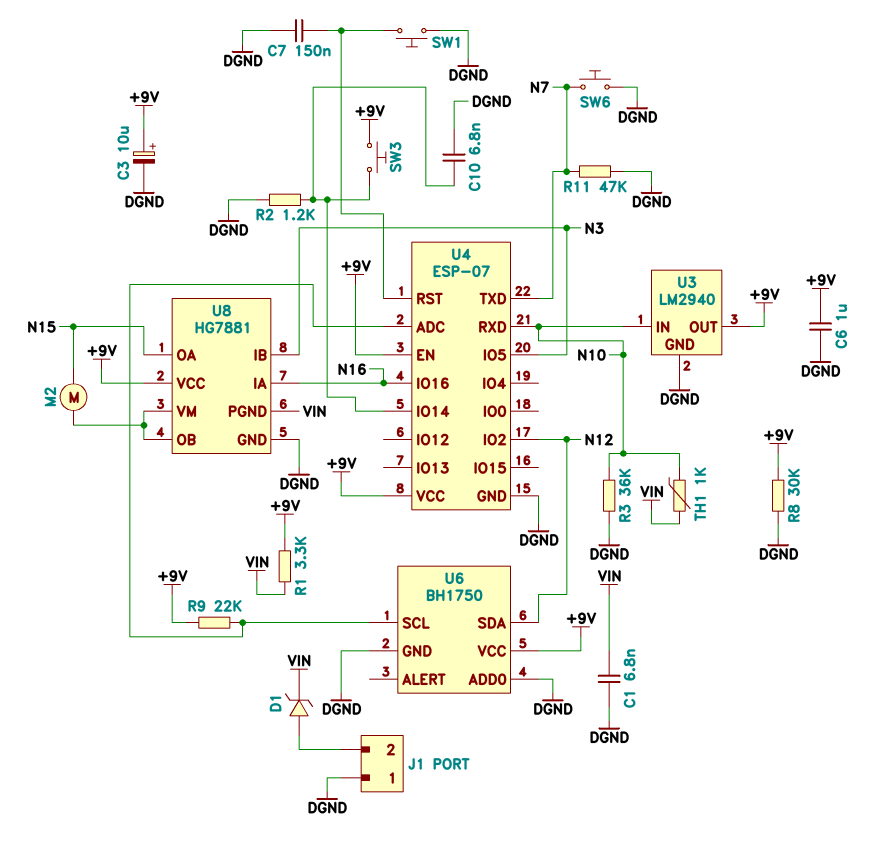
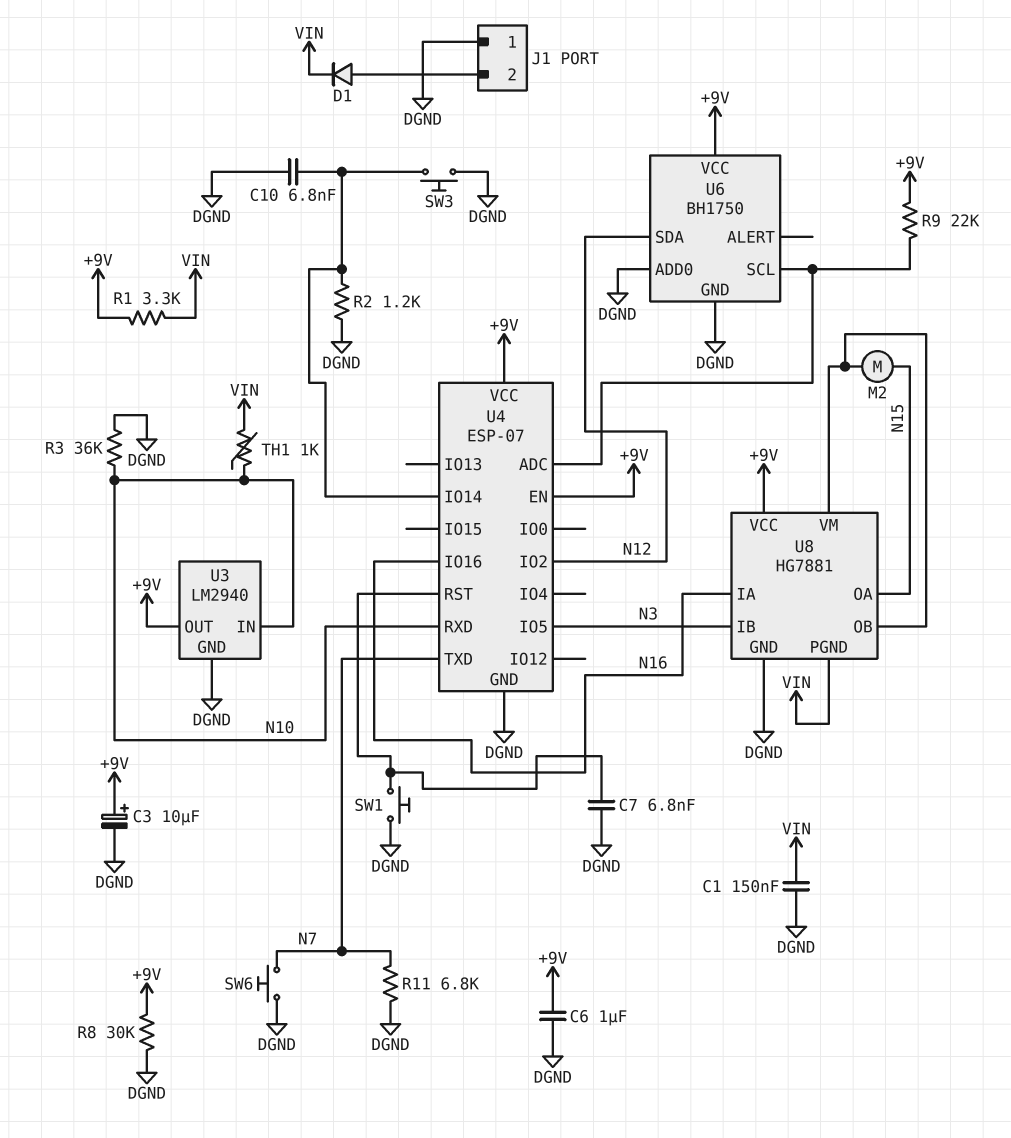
C1: 6.8nF (DGND, VIN) -> 150nF (DGND, VIN)
C7: 150nF (DGND, U4/RST) -> 6.8nF (DGND, U4/RST)
D1: zener (A J1/2, K VIN) -> diode (A J1/2, K VIN)
R11: 47k (DGND, N7) -> 6.8k (DGND, N7)
SW3: button (+9V, U4/IO14) -> button (DGND, U4/IO14)

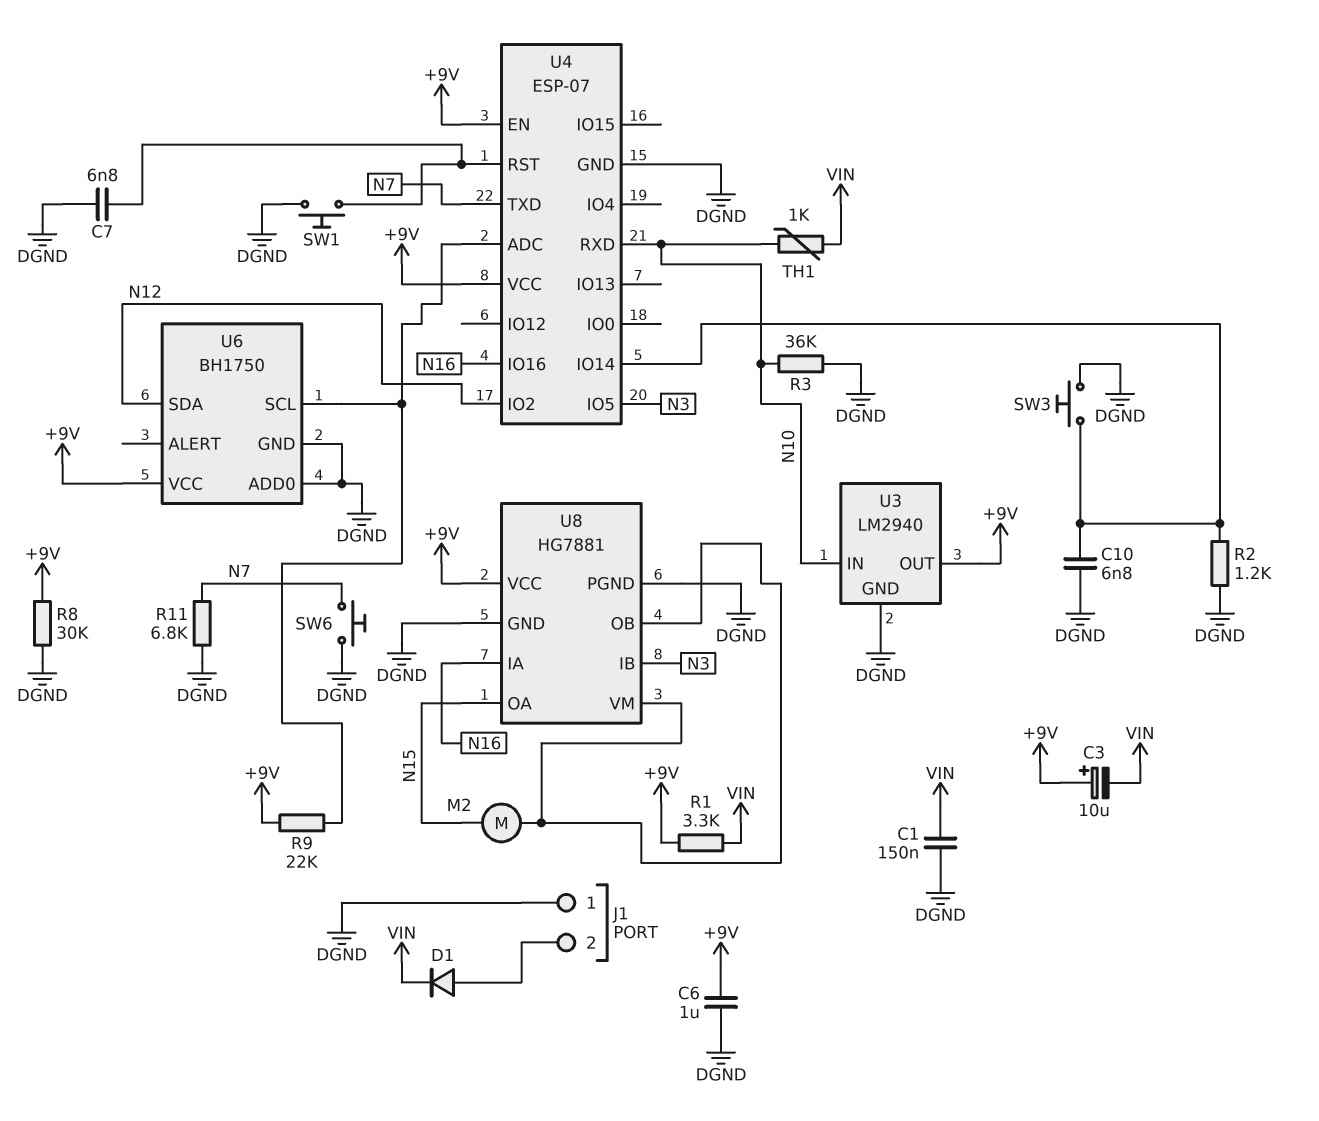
C3: 10uF (plus +9V, minus DGND) -> 10uF (plus +9V, minus VIN)
U8 pin PGND: VIN -> DGND

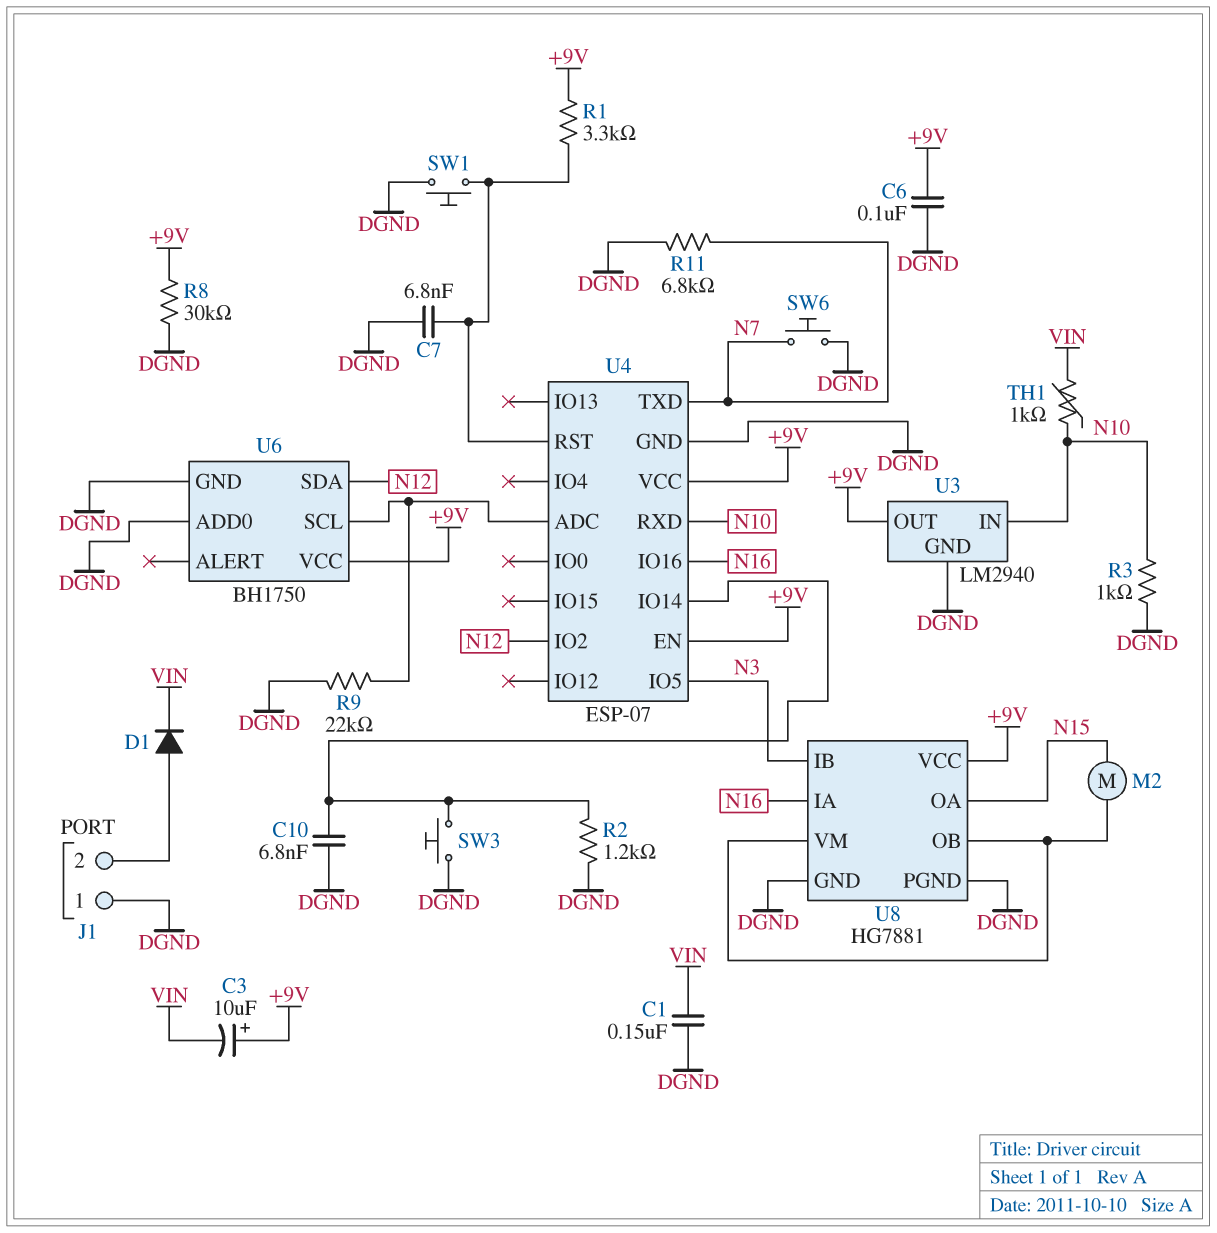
C6: 1uF (+9V, DGND) -> 100nF (+9V, DGND)
R1: 3.3k (+9V, VIN) -> 3.3k (+9V, U4/RST)
R3: 36k (DGND, N10) -> 1k (DGND, N10)
R9: 22k (+9V, U4/ADC) -> 22k (DGND, U4/ADC)

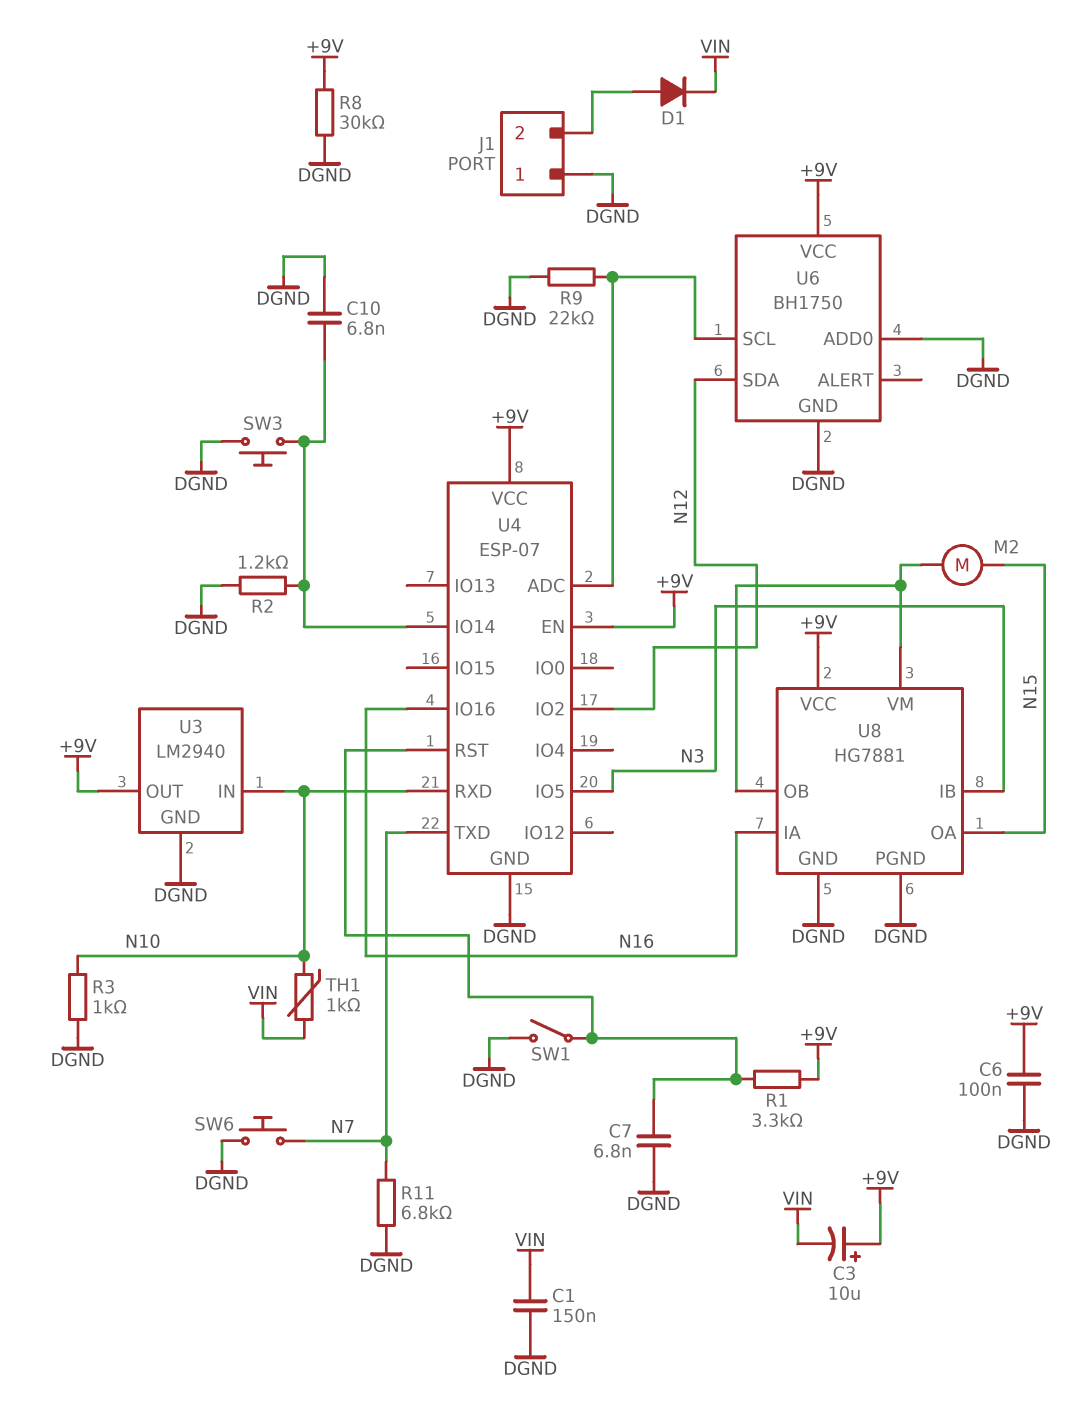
SW1: button (DGND, U4/RST) -> switch (DGND, U4/RST)

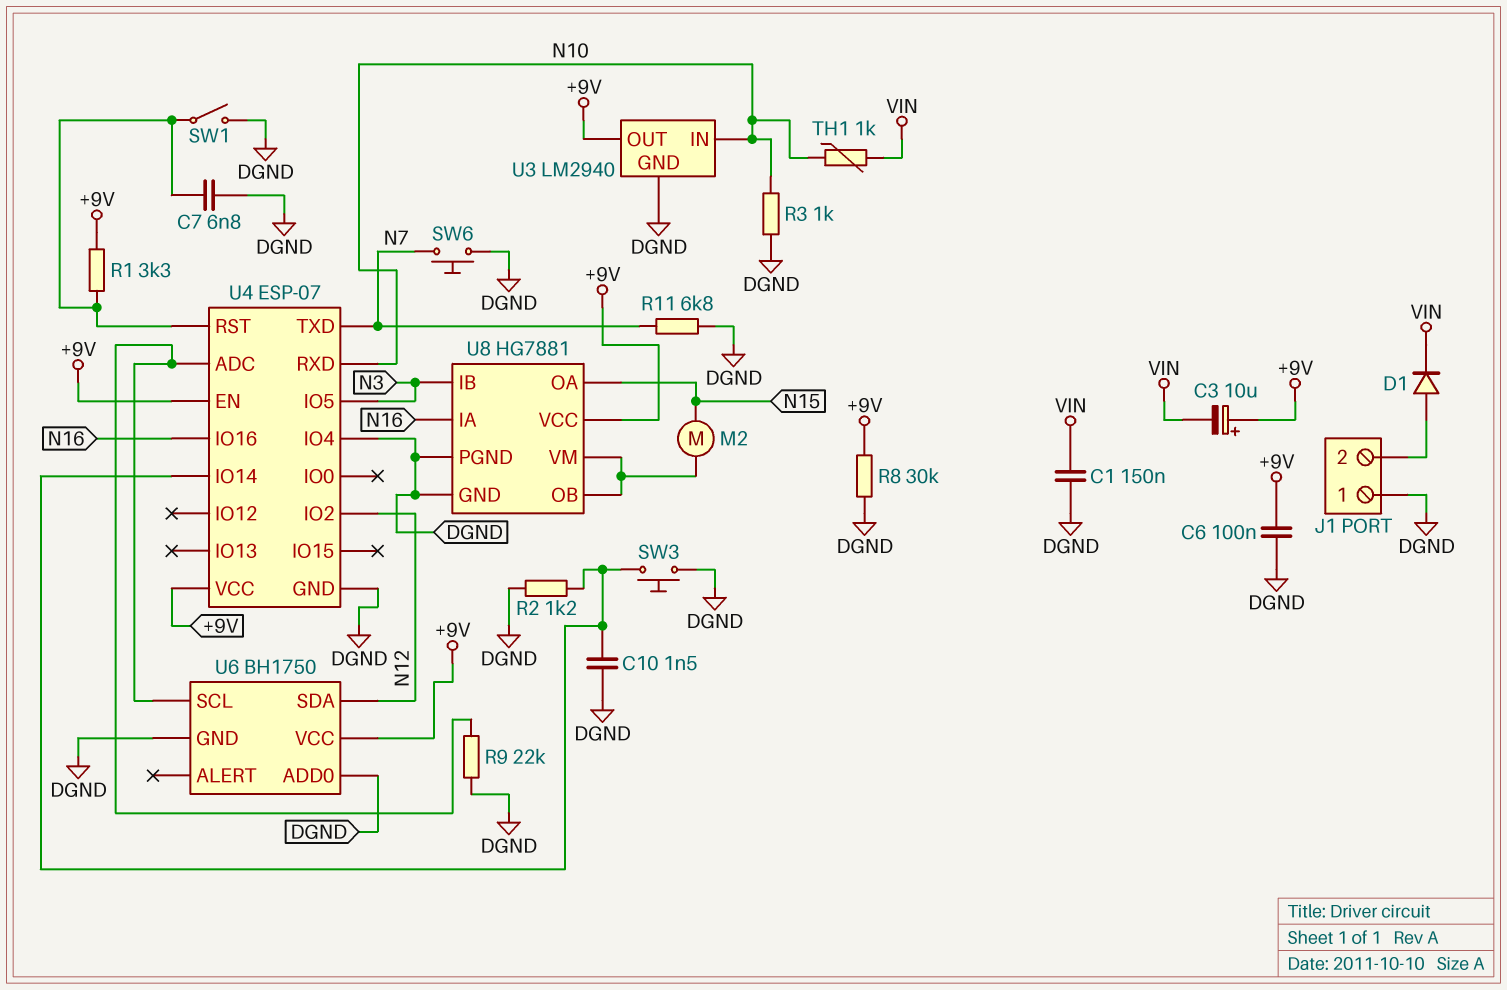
C10: 6.8nF (DGND, U4/IO14) -> 1.5nF (DGND, U4/IO14)
U4 pin IO4: none -> DGND

